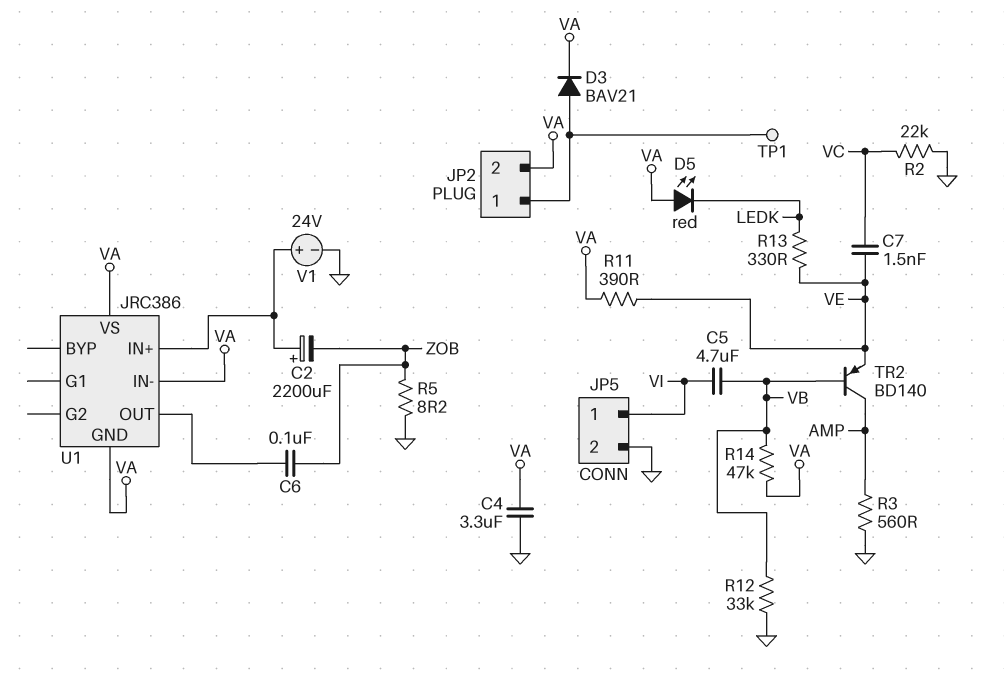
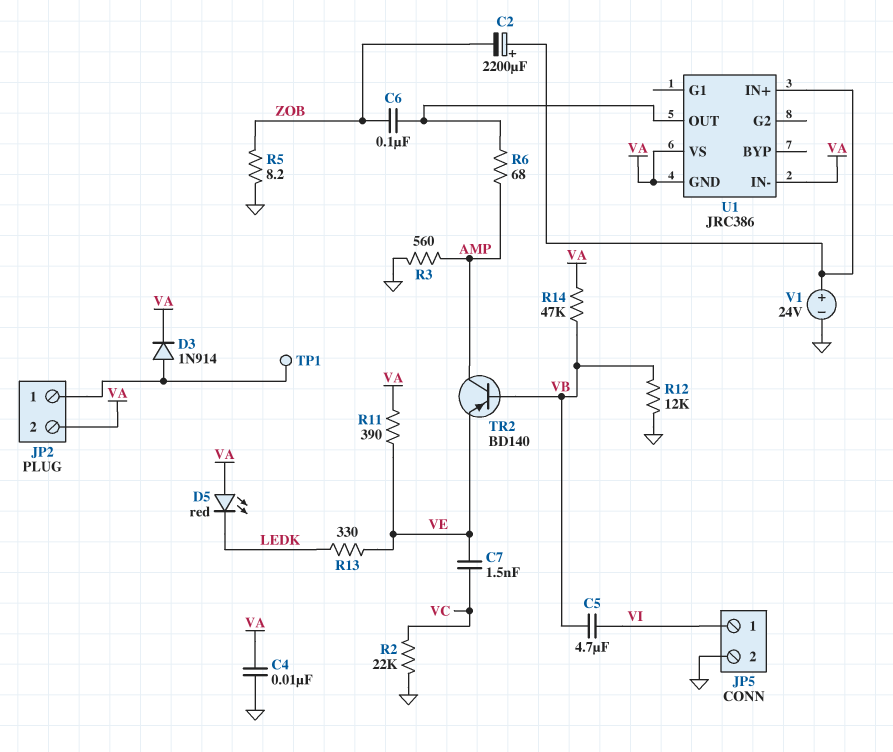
C4: 3.3uF (GND, VA) -> 10nF (GND, VA)
D3: diode BAV21 (A JP2/1, K VA) -> diode 1N914 (A JP2/1, K VA)
R6: none -> 68 (AMP, U1/OUT)
R12: 33k (GND, VB) -> 12k (GND, VB)

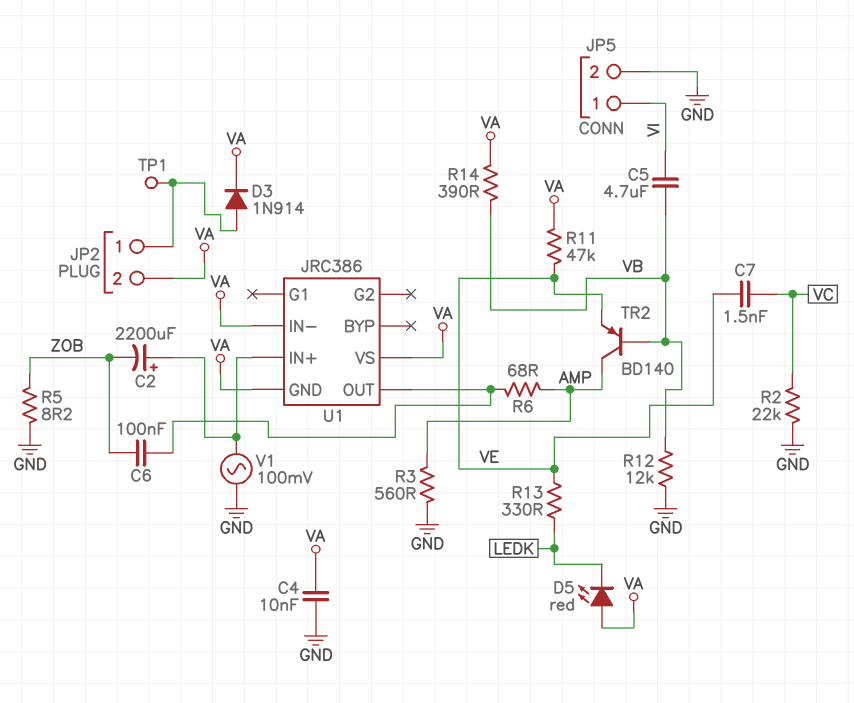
R11: 390 (VA, VE) -> 47k (VA, VE)
R14: 47k (VA, VB) -> 390 (VA, VB)
V1: 24V (plus U1/IN+, minus GND) -> AC 100mV (GND, U1/IN+)

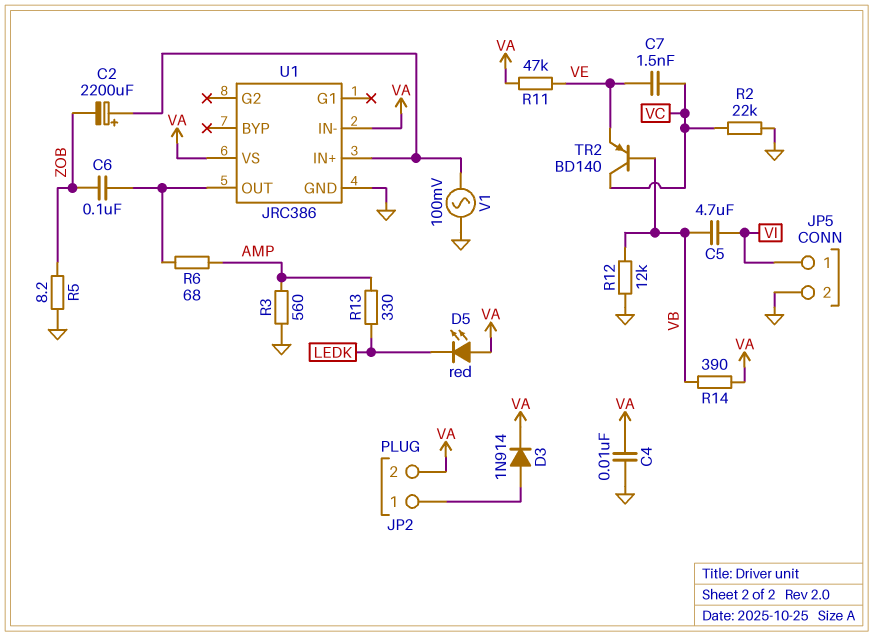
R13: 330 (LEDK, VE) -> 330 (AMP, LEDK)
TP1: test point (JP2/1) -> none
TR2: PNP BD140 (B VB, C AMP, E VE) -> PNP BD140 (B VB, C VC, E VE)
U1 pin GND: VA -> GND

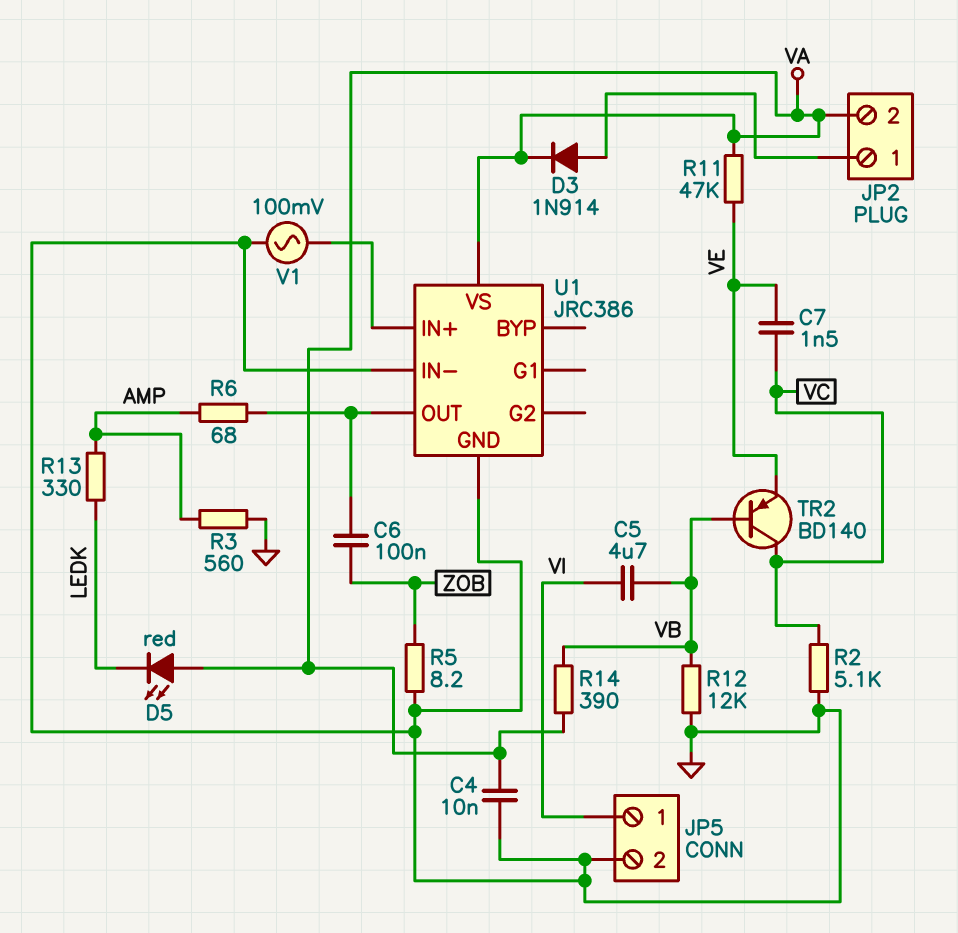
C2: 2200uF (plus U1/IN+, minus ZOB) -> none
R2: 22k (GND, VC) -> 5.1k (GND, VC)
U1 pin IN-: VA -> GND

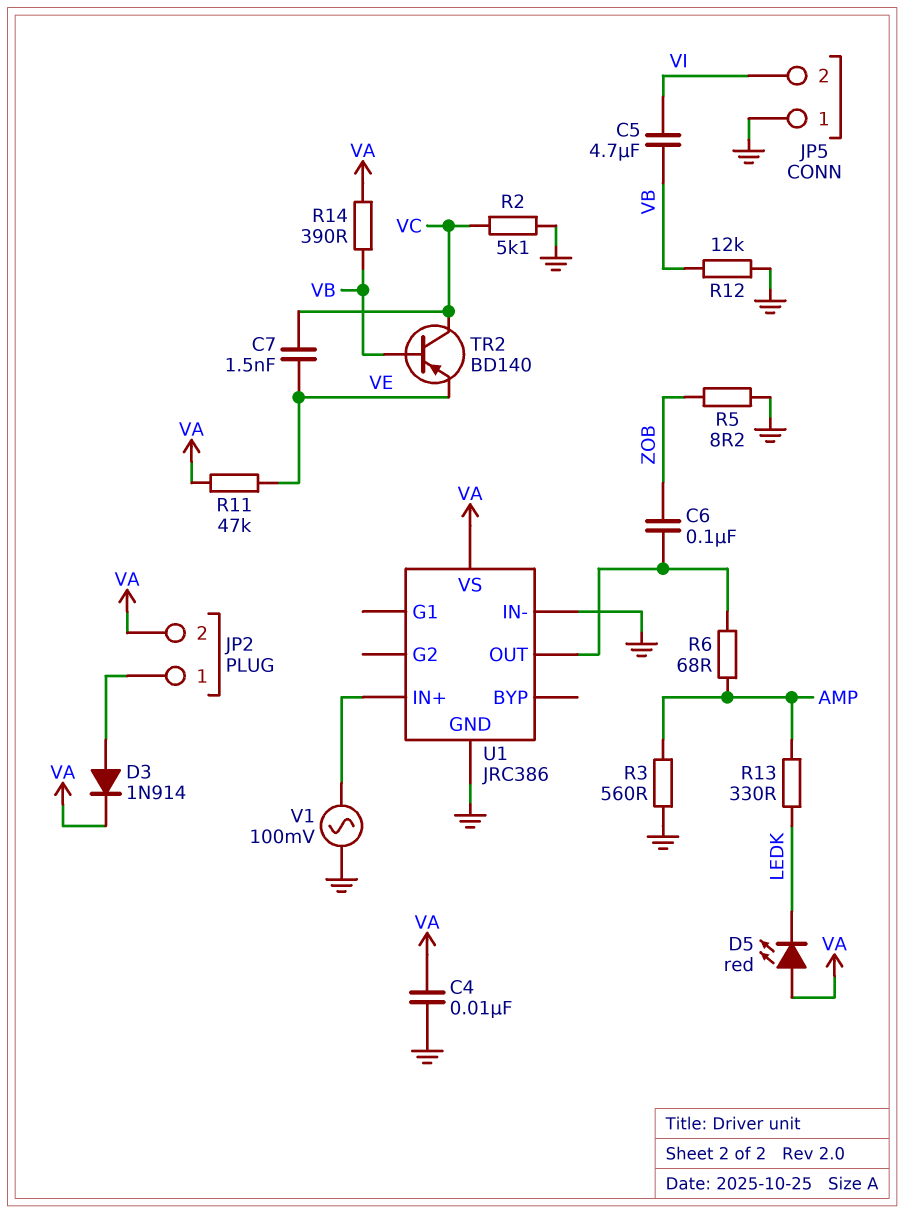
JP5 pin 1: VI -> GND
JP5 pin 2: GND -> VI

